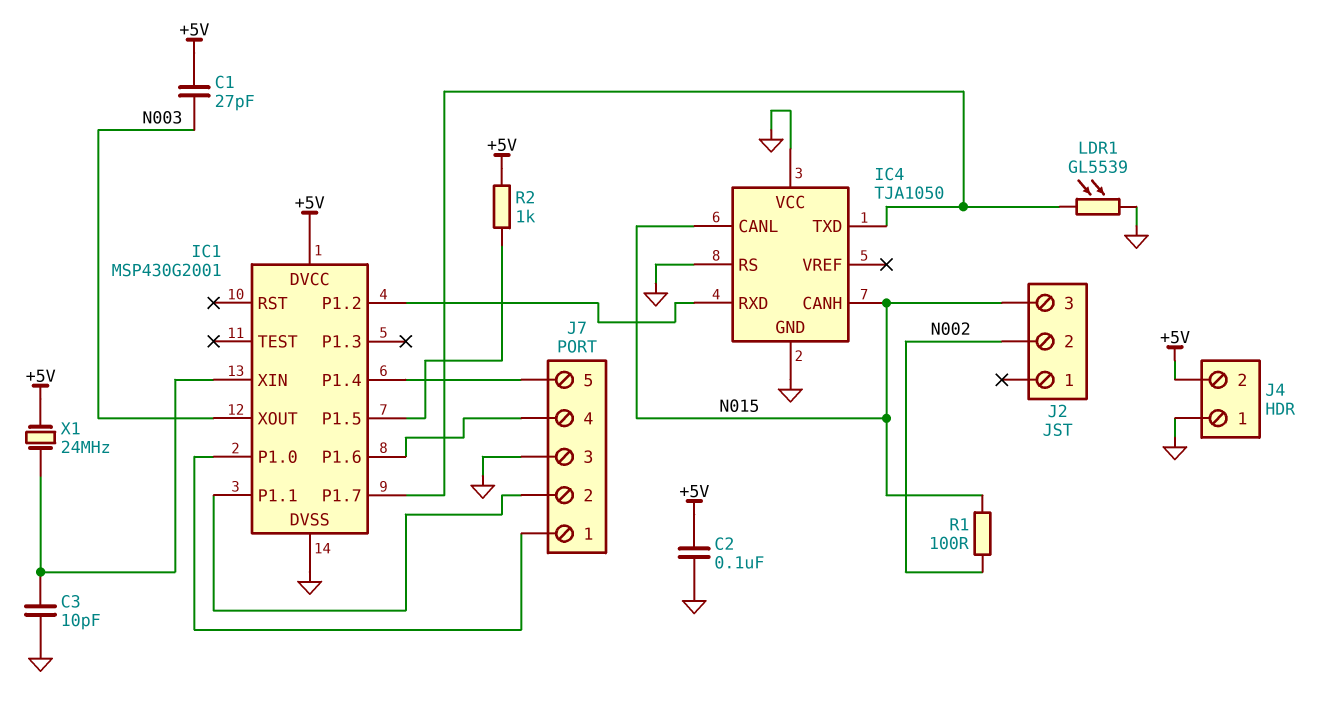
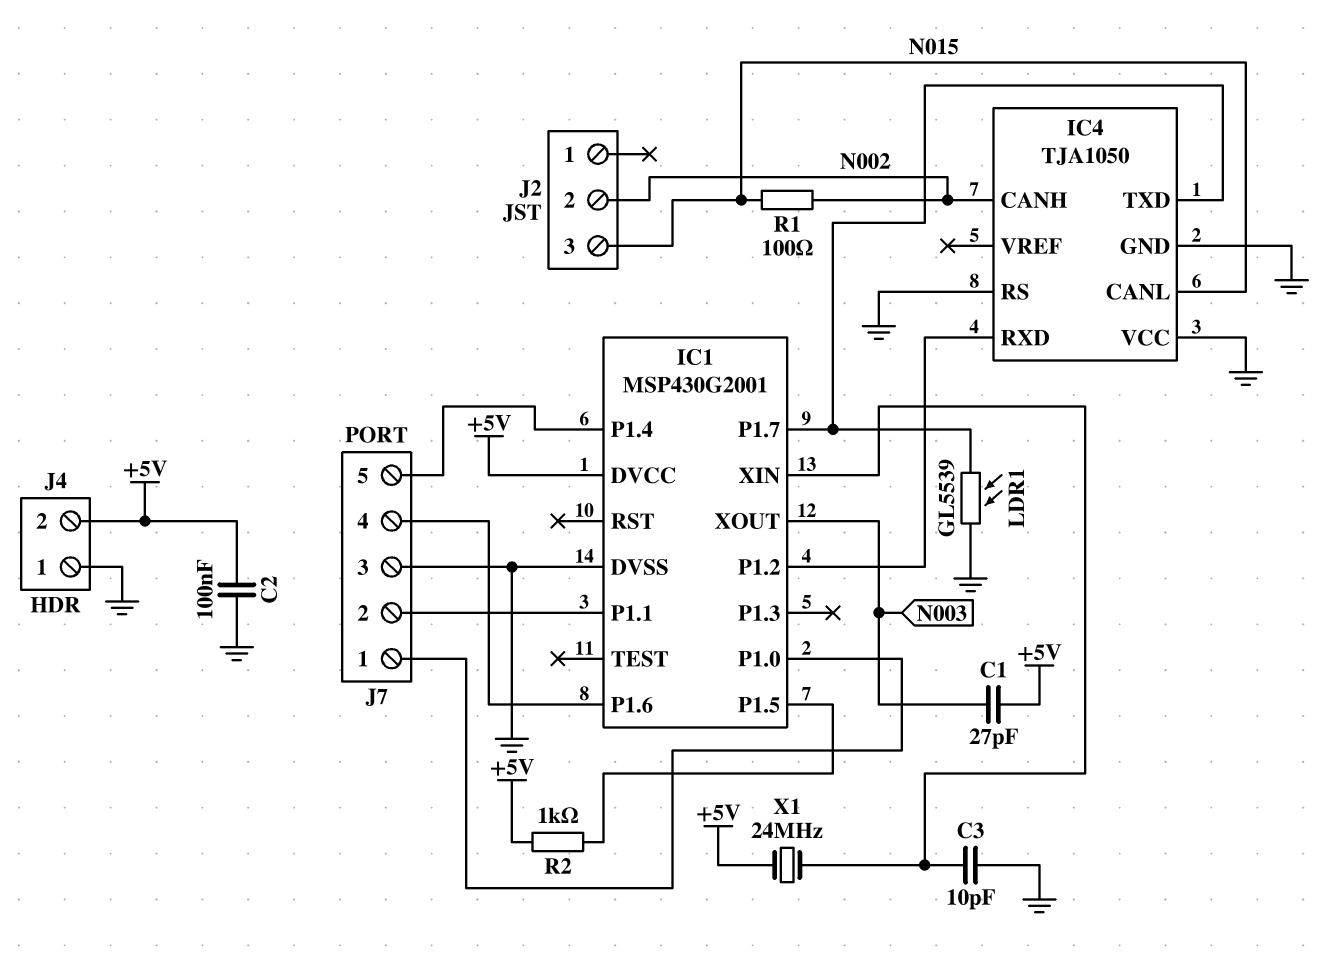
IC4 pin CANH: N015 -> N002

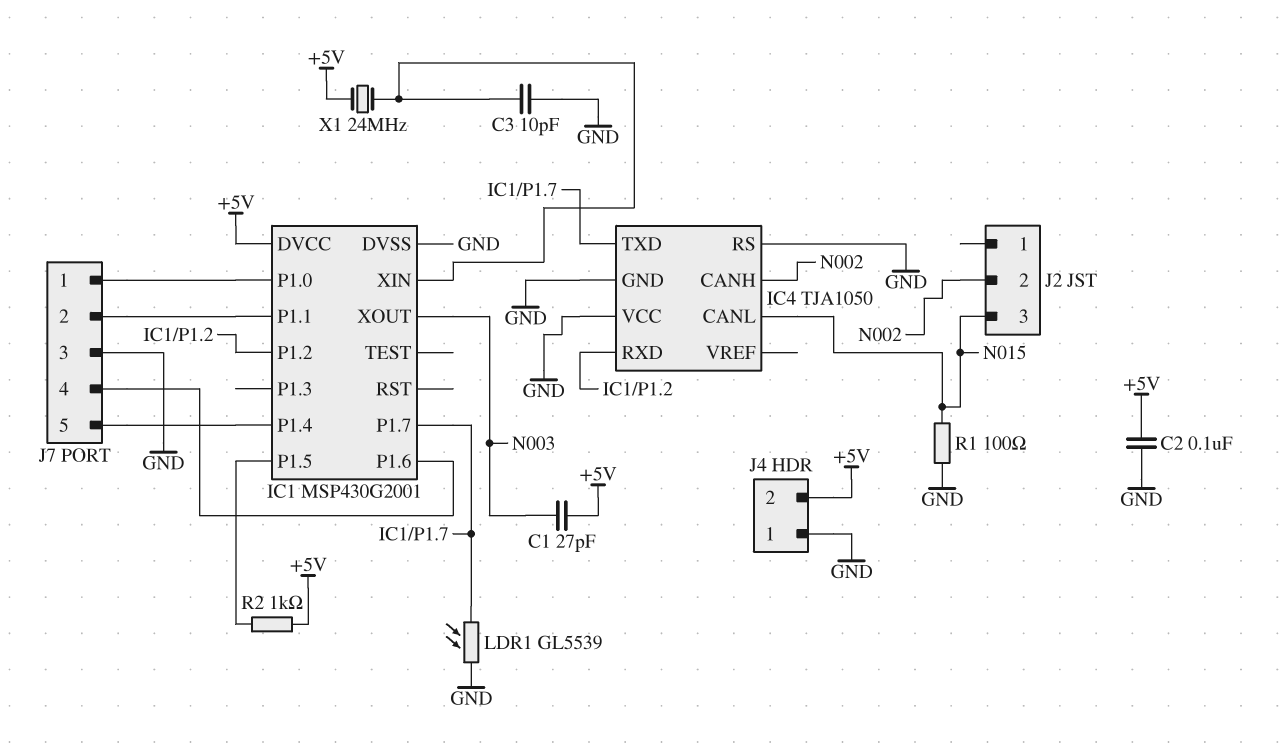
R1: 100 (N002, N015) -> 100 (GND, N015)

